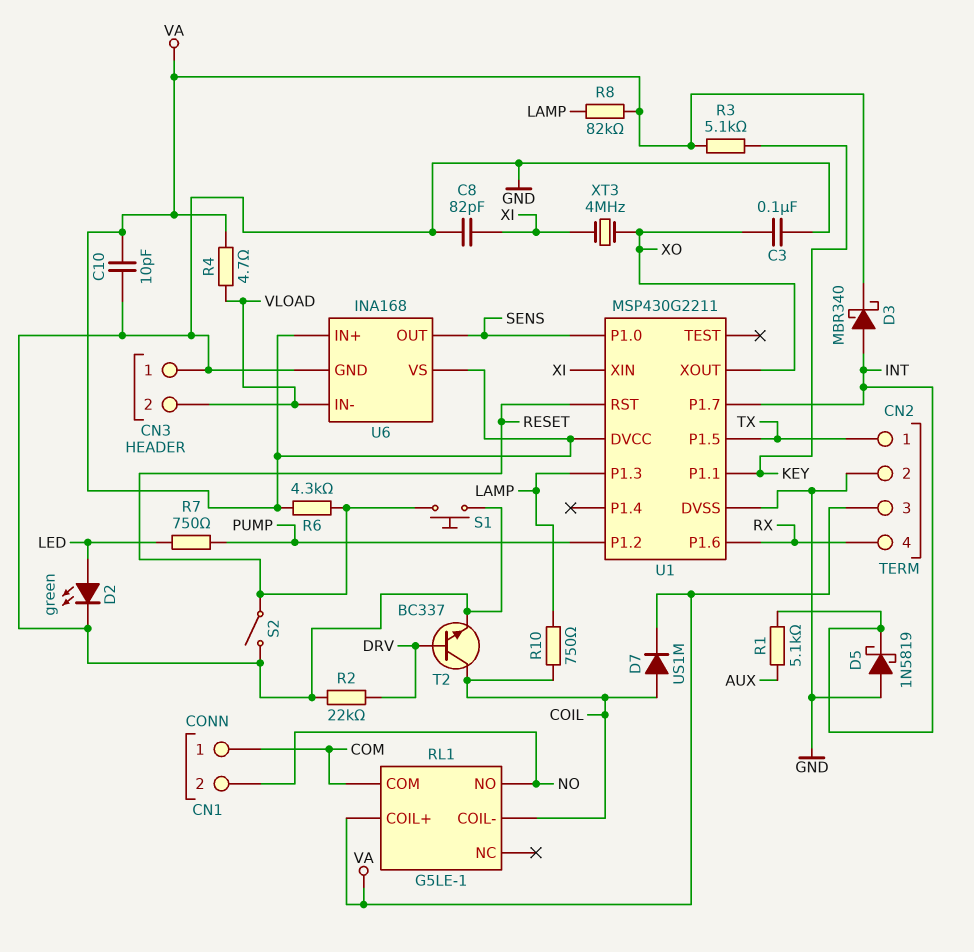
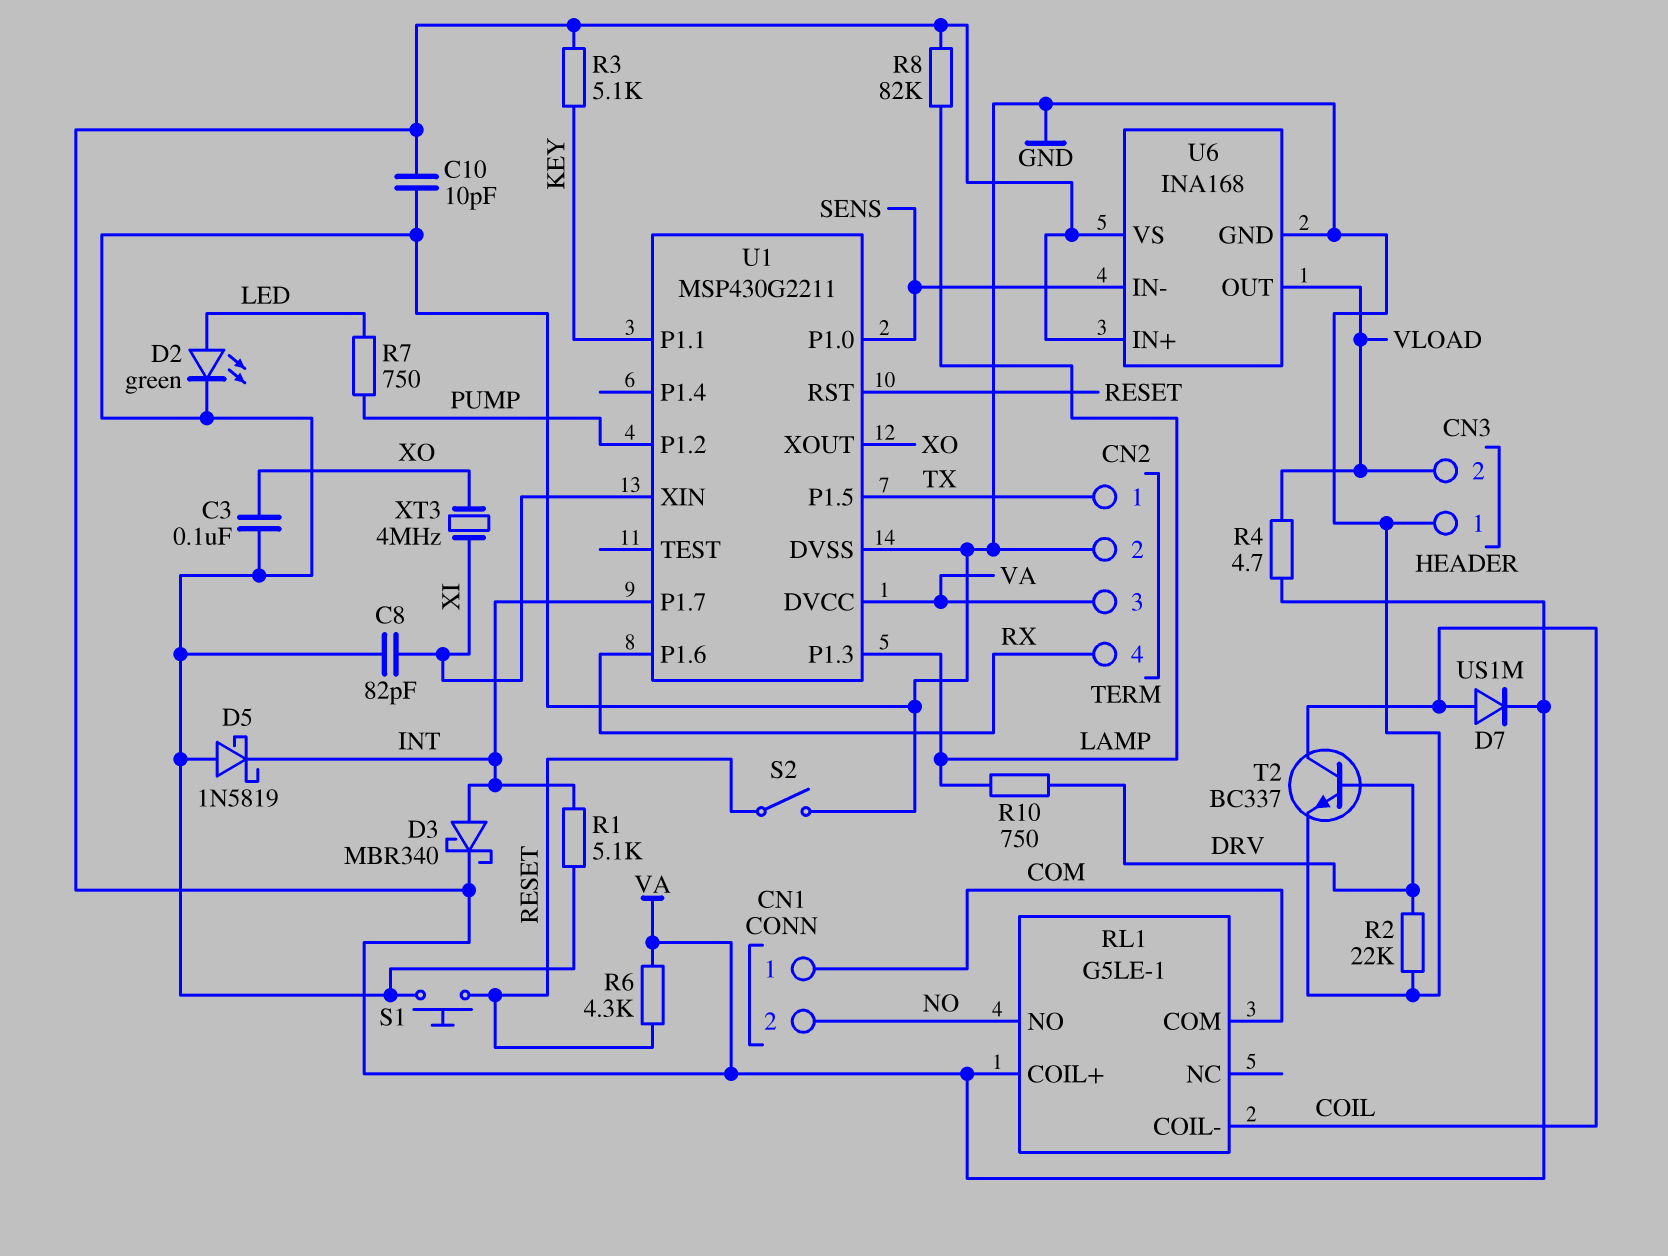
R1: 5.1k (AUX, INT) -> 5.1k (GND, INT)
R10: 750 (COIL, LAMP) -> 750 (DRV, LAMP)
U6 pin IN-: VLOAD -> SENS
U6 pin OUT: SENS -> VLOAD

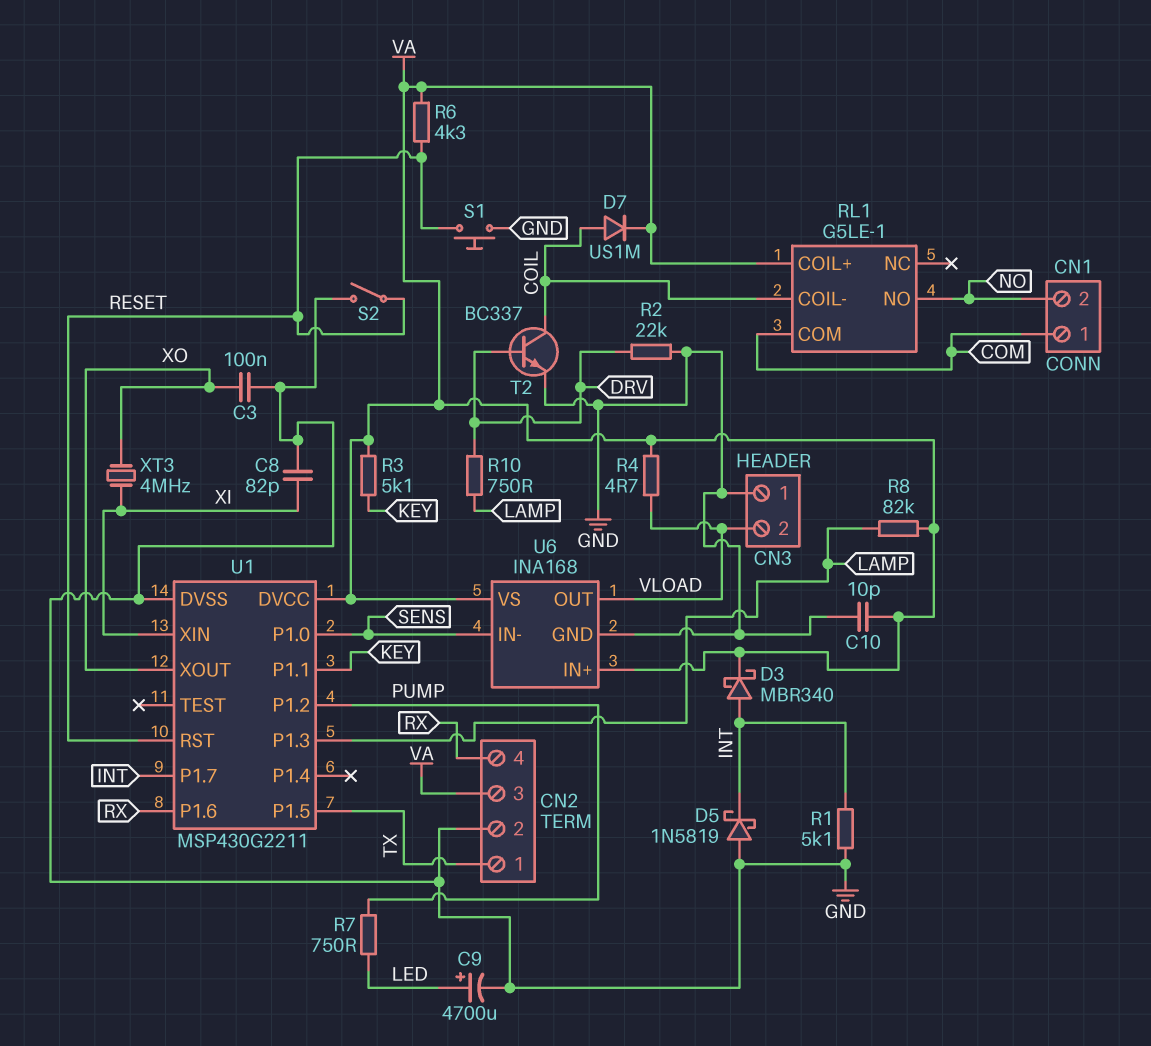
C9: none -> 4700uF (plus LED, minus GND)
D2: LED green (A LED, K GND) -> none

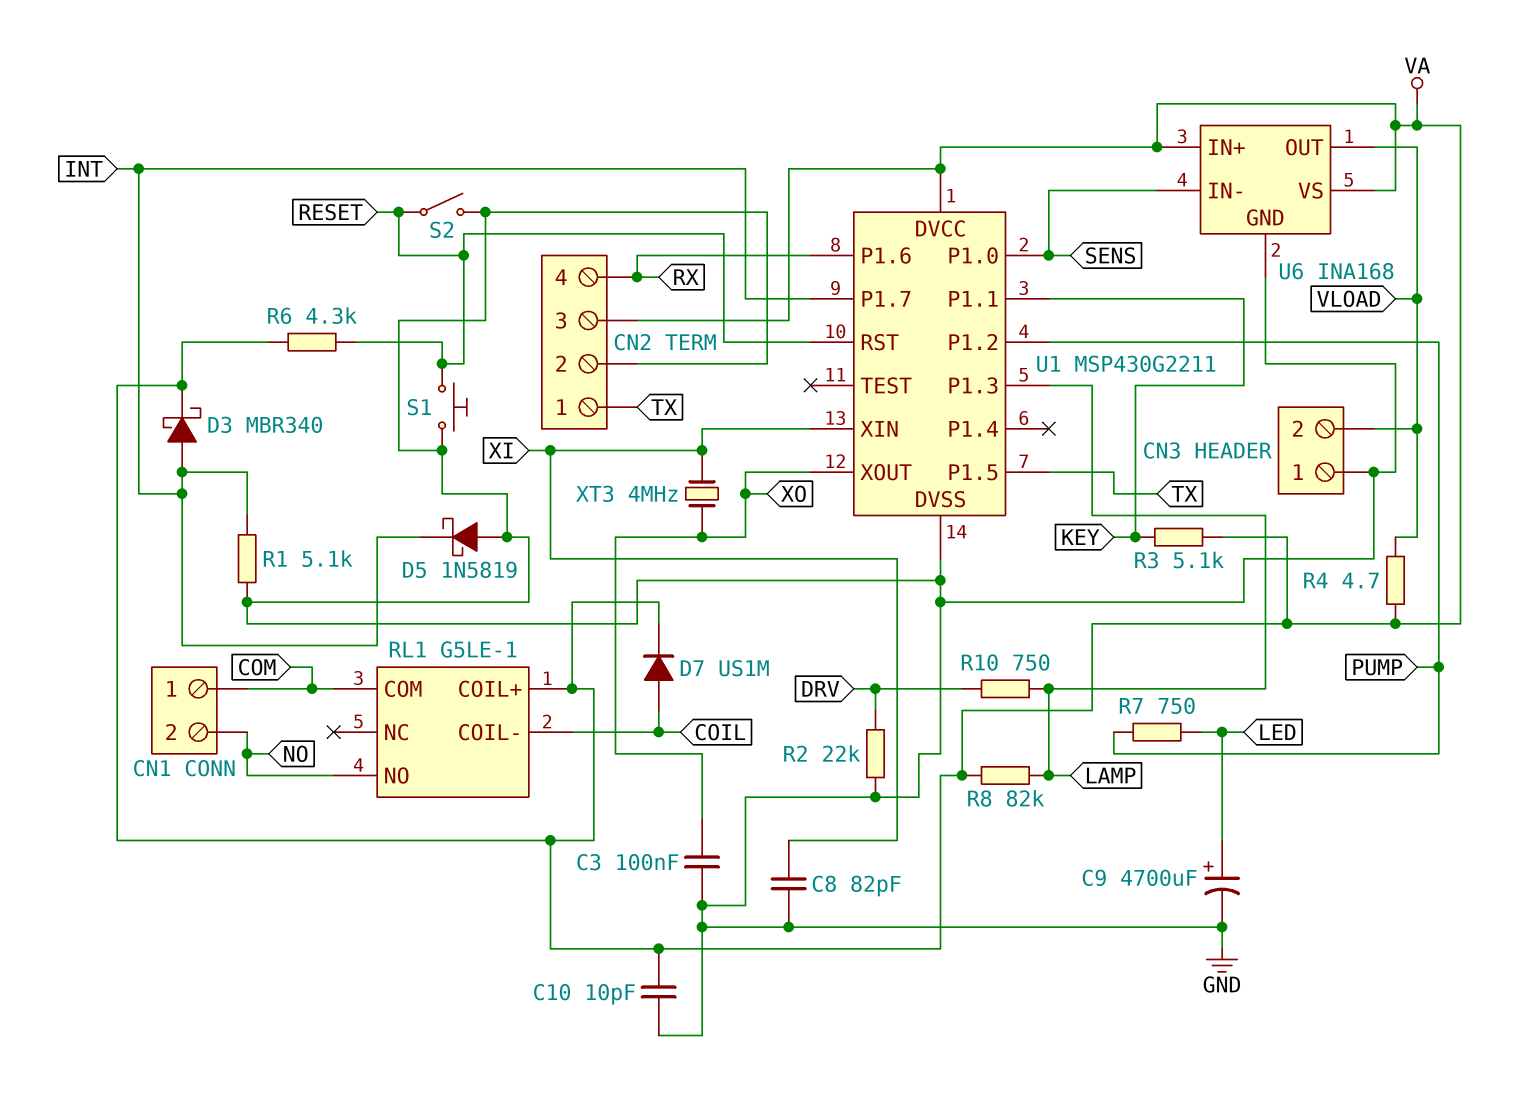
T2: NPN BC337 (B DRV, C COIL, E GND) -> none

